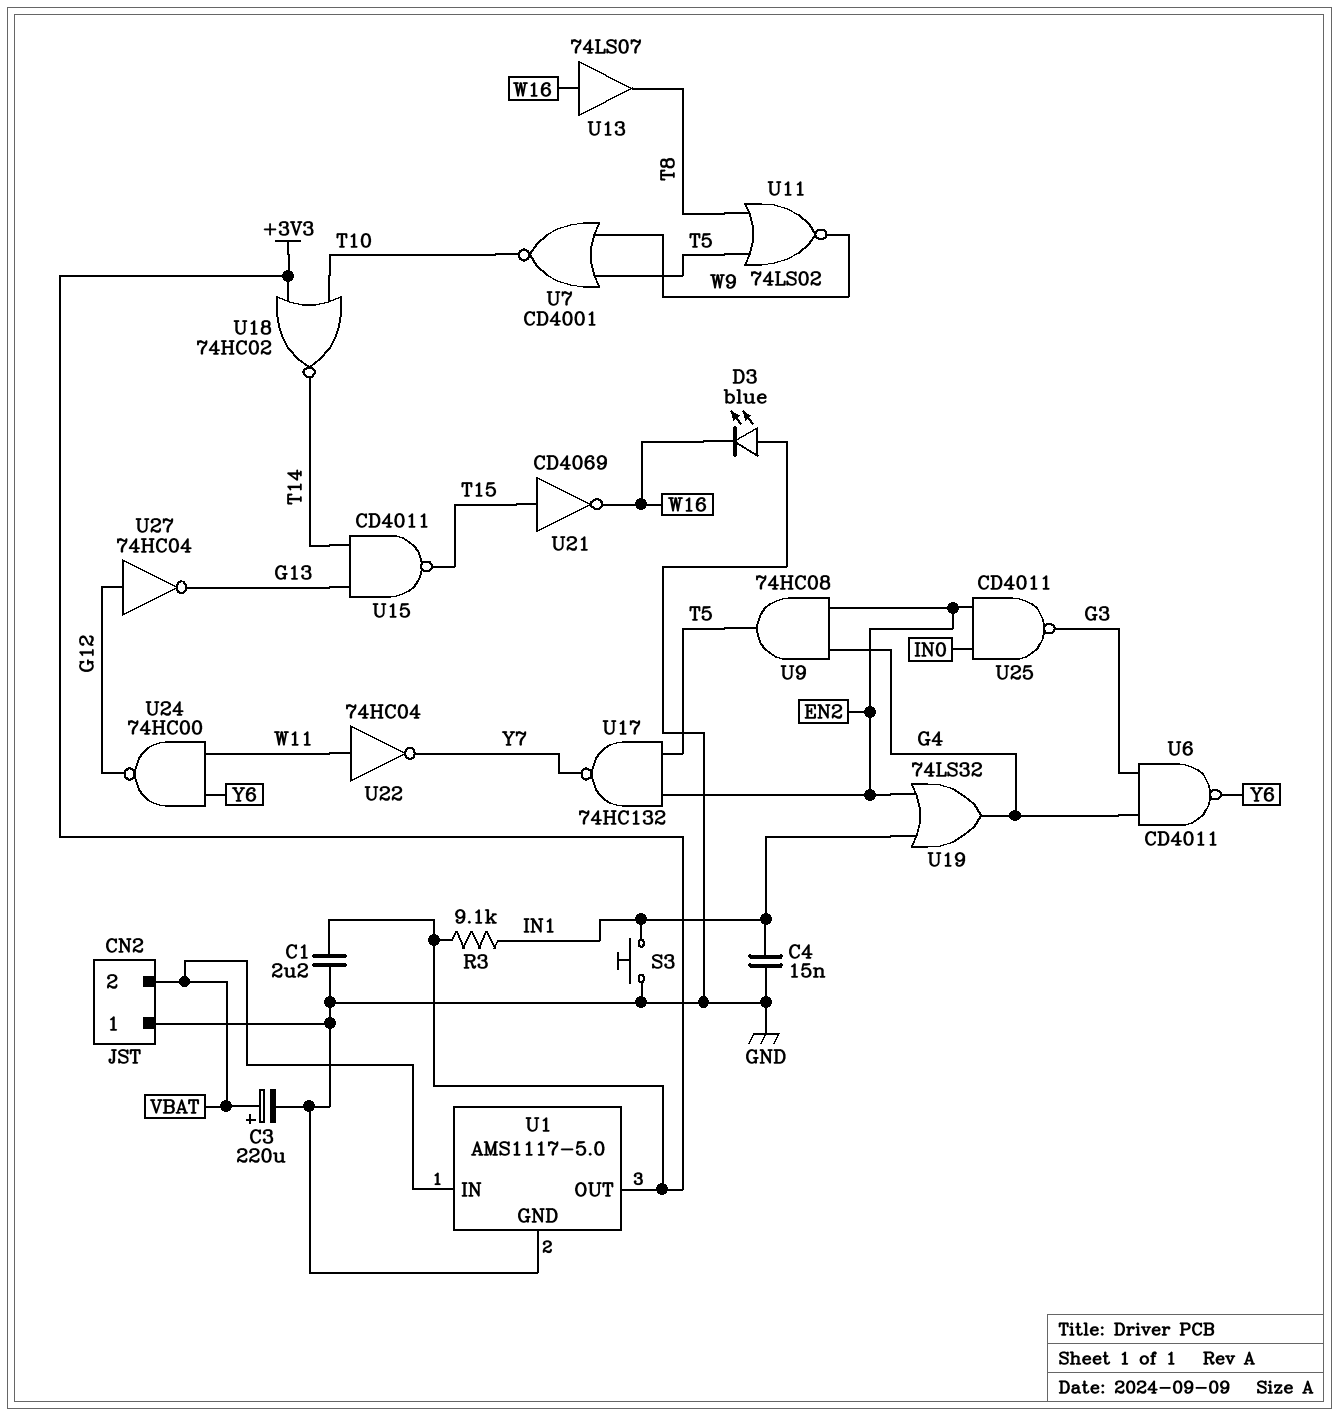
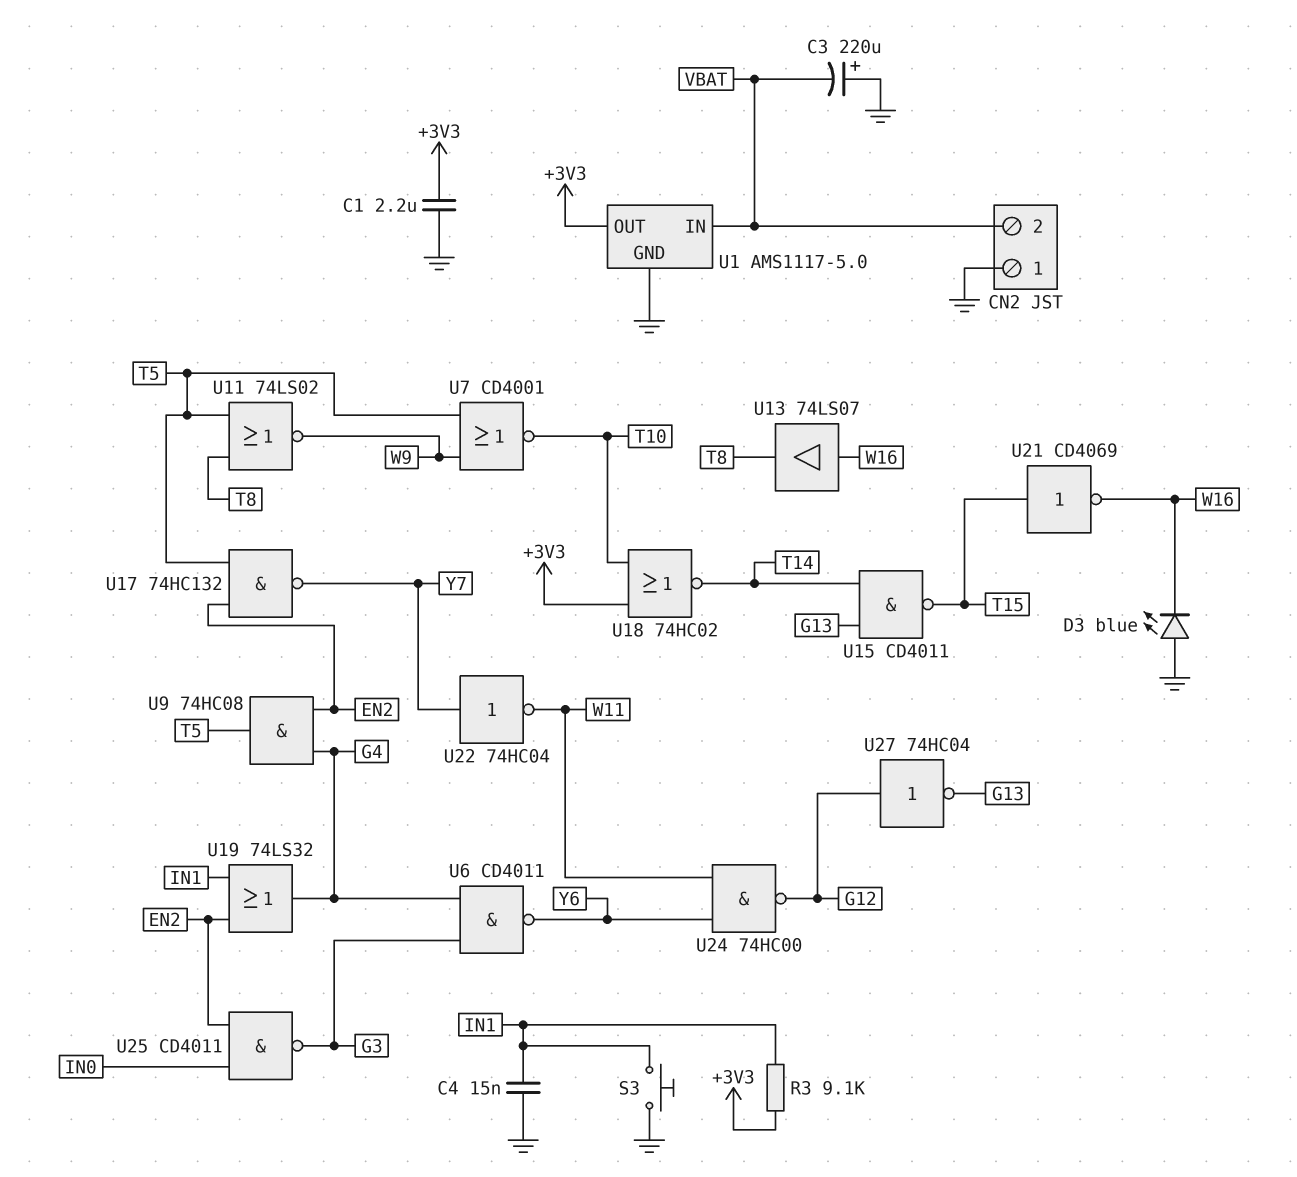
C3: 220uF (plus VBAT, minus GND) -> 220uF (plus GND, minus VBAT)
U22: NOT 74HC04 (in W11, out Y7) -> NOT 74HC04 (in Y7, out W11)

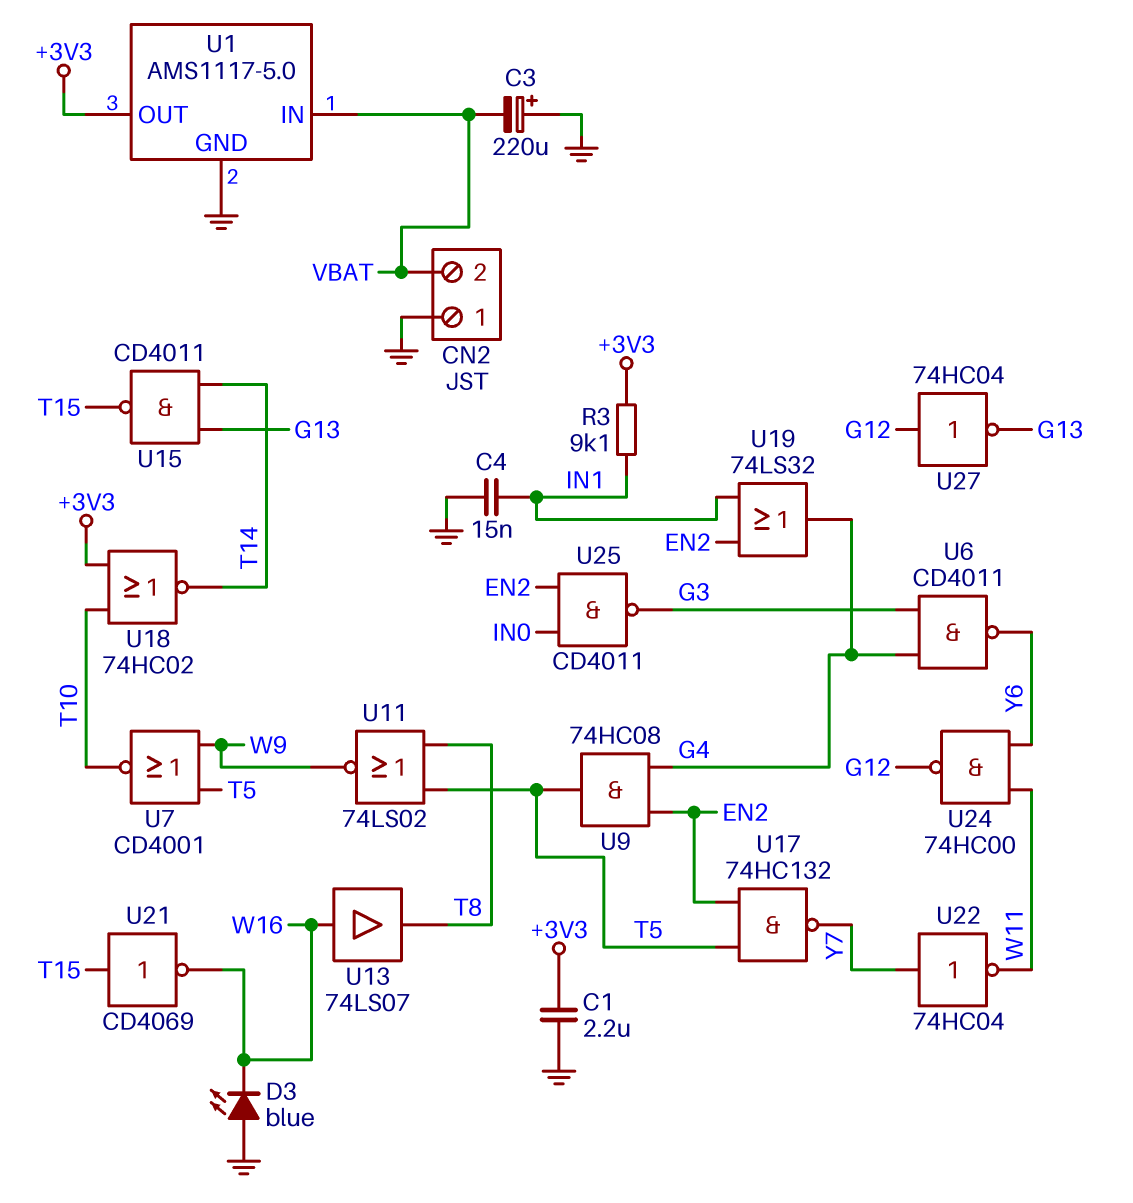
S3: button (GND, IN1) -> none

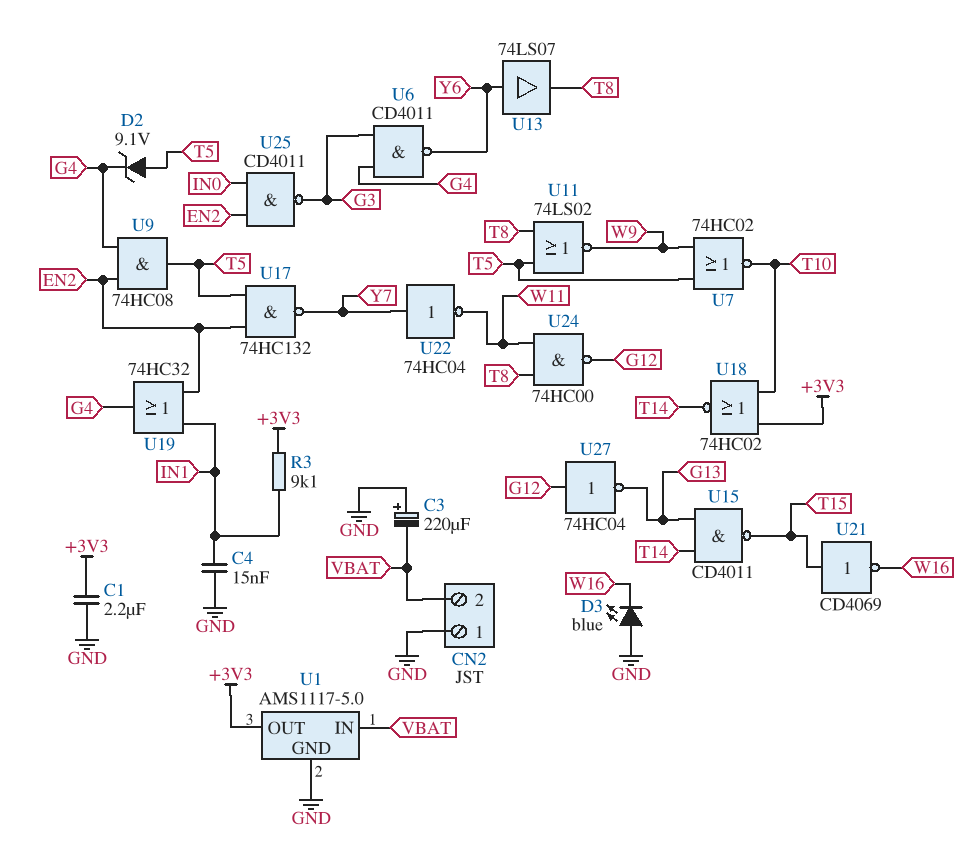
D2: none -> zener 9.1V (A T5, K G4)
U7: NOR CD4001 (in T5, in W9, out T10) -> NOR 74HC02 (in T5, in W9, out T10)
U13: buffer 74LS07 (in W16, out T8) -> buffer 74LS07 (in Y6, out T8)
U19: OR 74LS32 (in EN2, in IN1, out G4) -> OR 74HC32 (in EN2, in IN1, out G4)
U24: NAND 74HC00 (in W11, in Y6, out G12) -> NAND 74HC00 (in T8, in W11, out G12)

